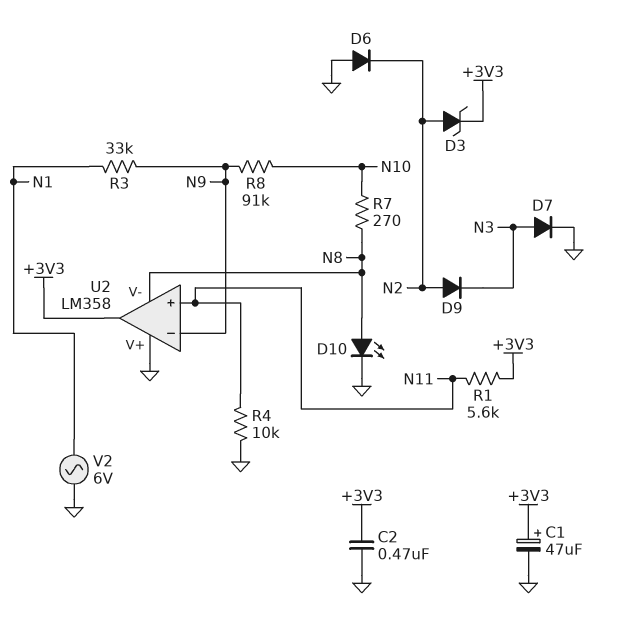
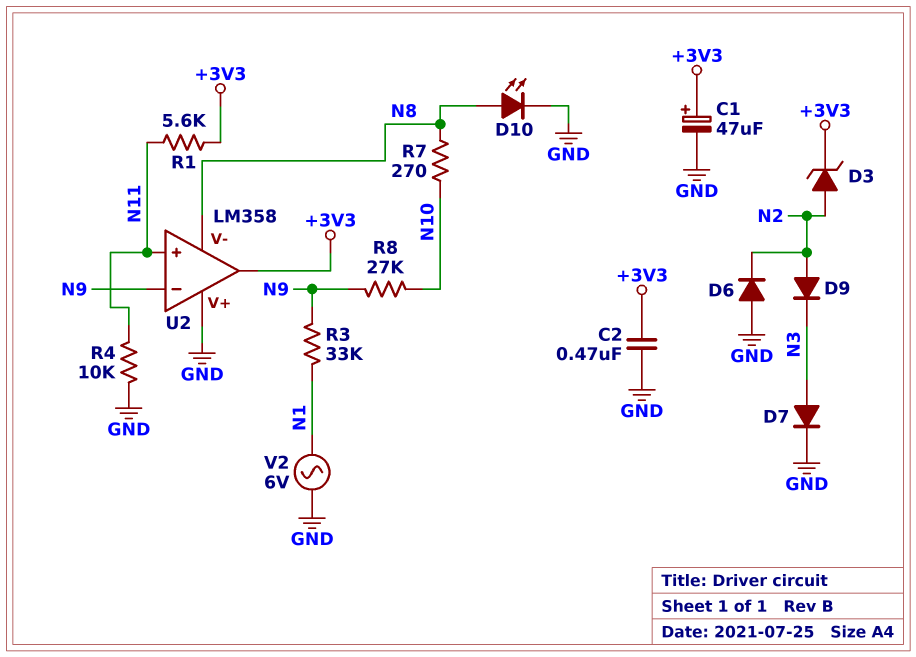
R8: 91k (N9, N10) -> 27k (N9, N10)

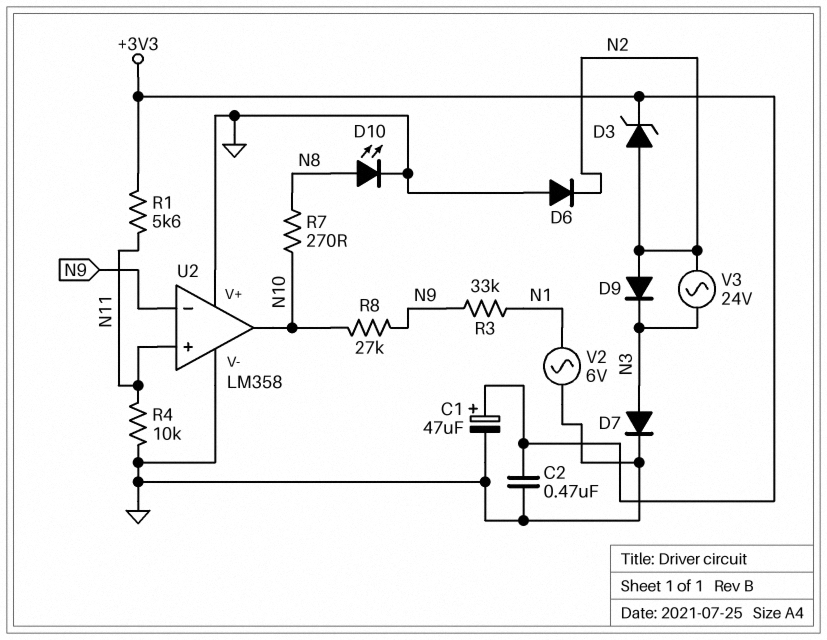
U2 pin V-: N8 -> GND
U2 pin out: +3V3 -> N10
V3: none -> AC 24V (N2, N3)

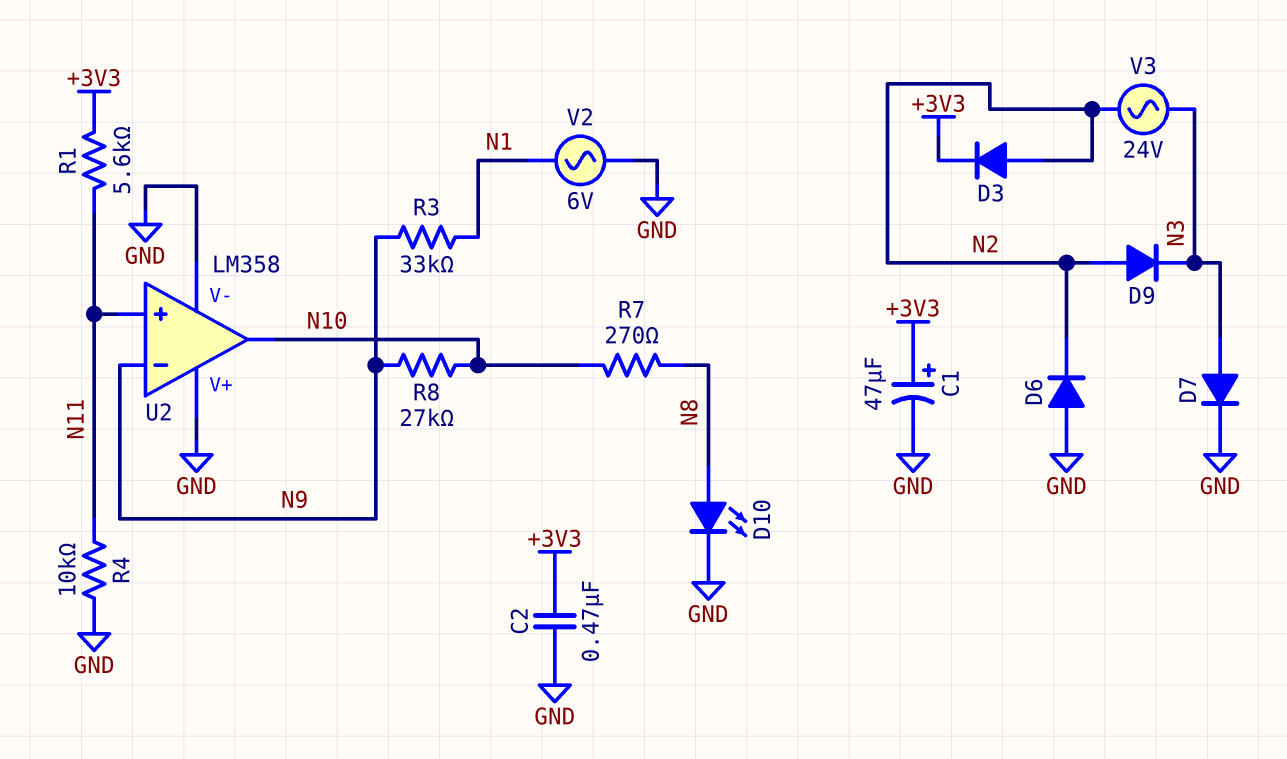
D3: zener (A N2, K +3V3) -> diode (A N2, K +3V3)

